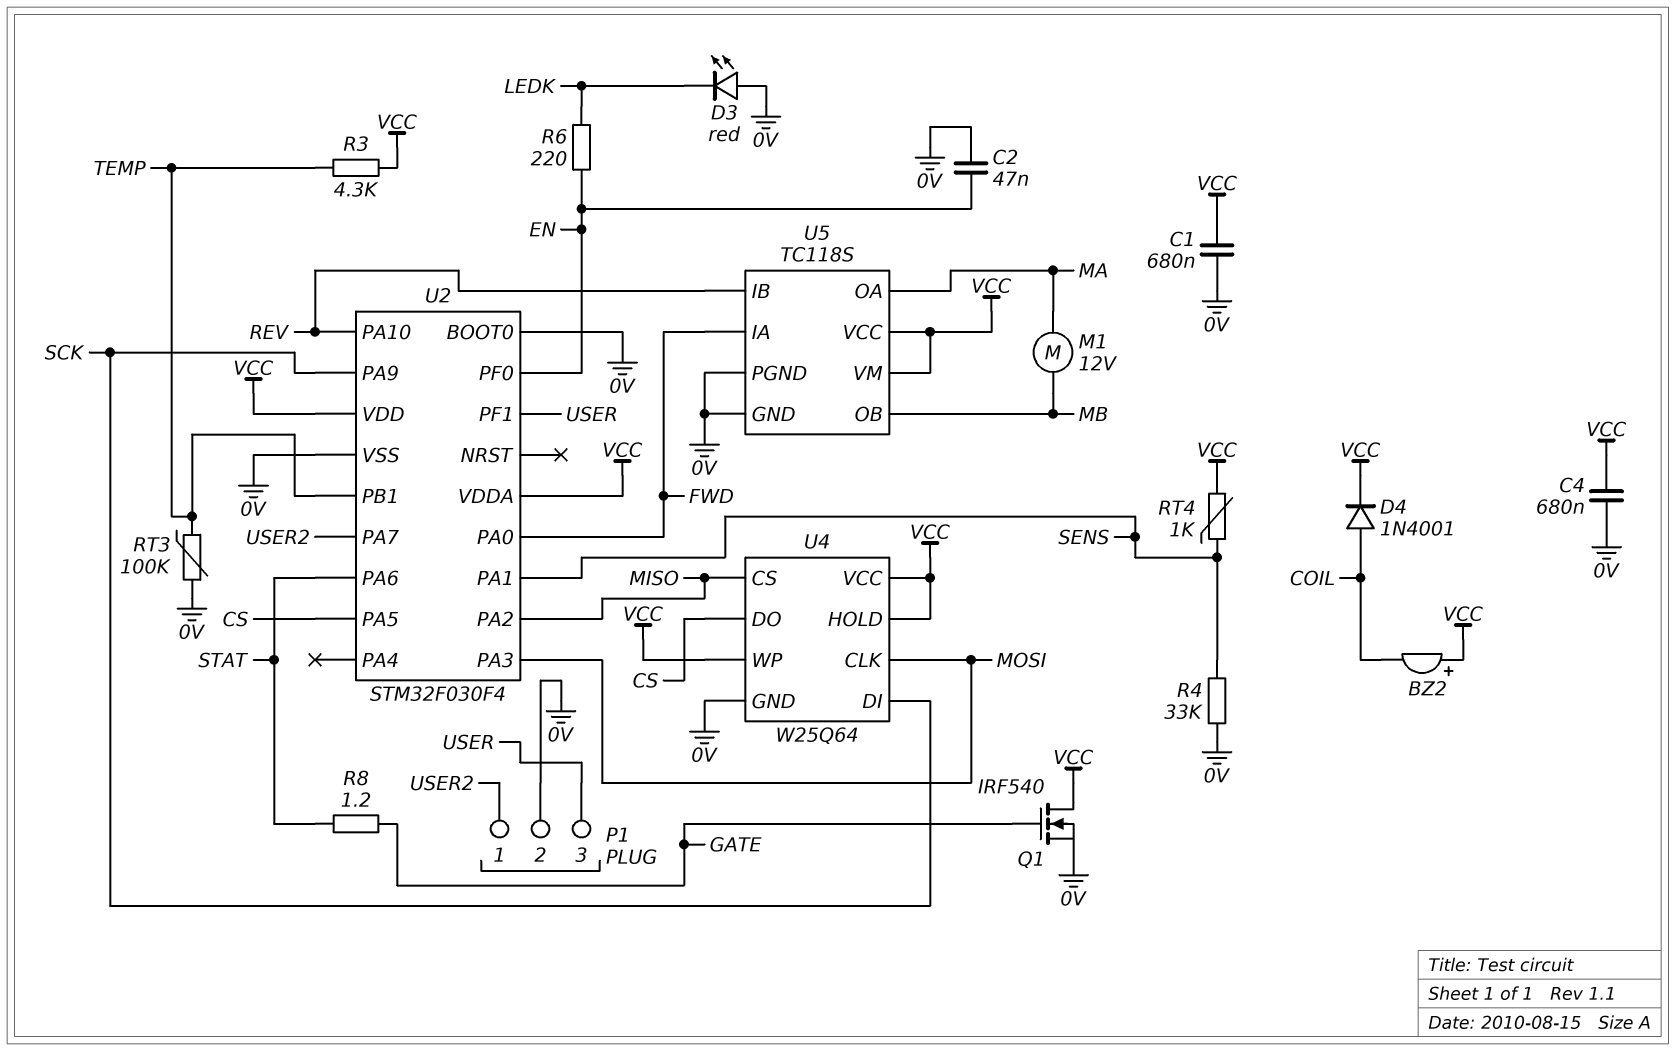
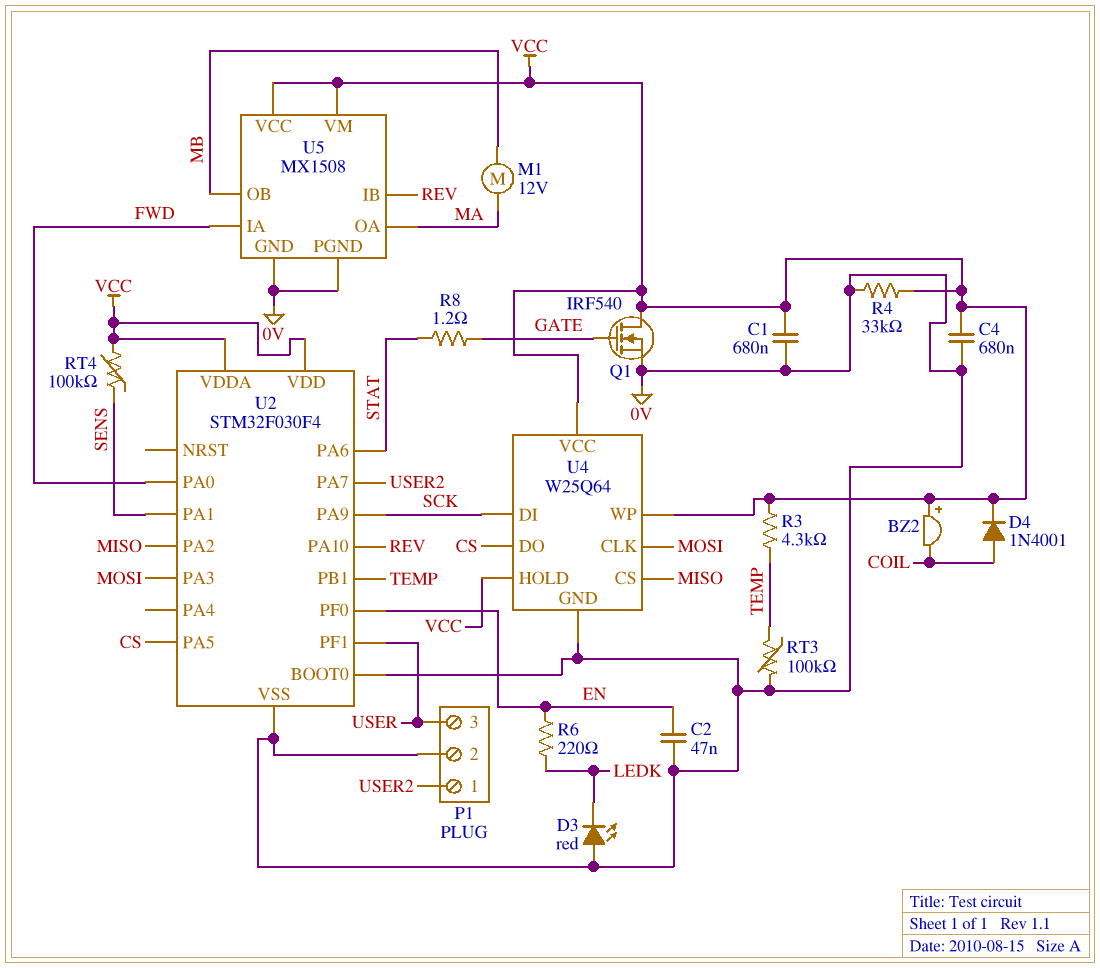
R4: 33k (0V, SENS) -> 33k (0V, VCC)
RT4: 1k (SENS, VCC) -> 100k (SENS, VCC)
U5: TC118S -> MX1508

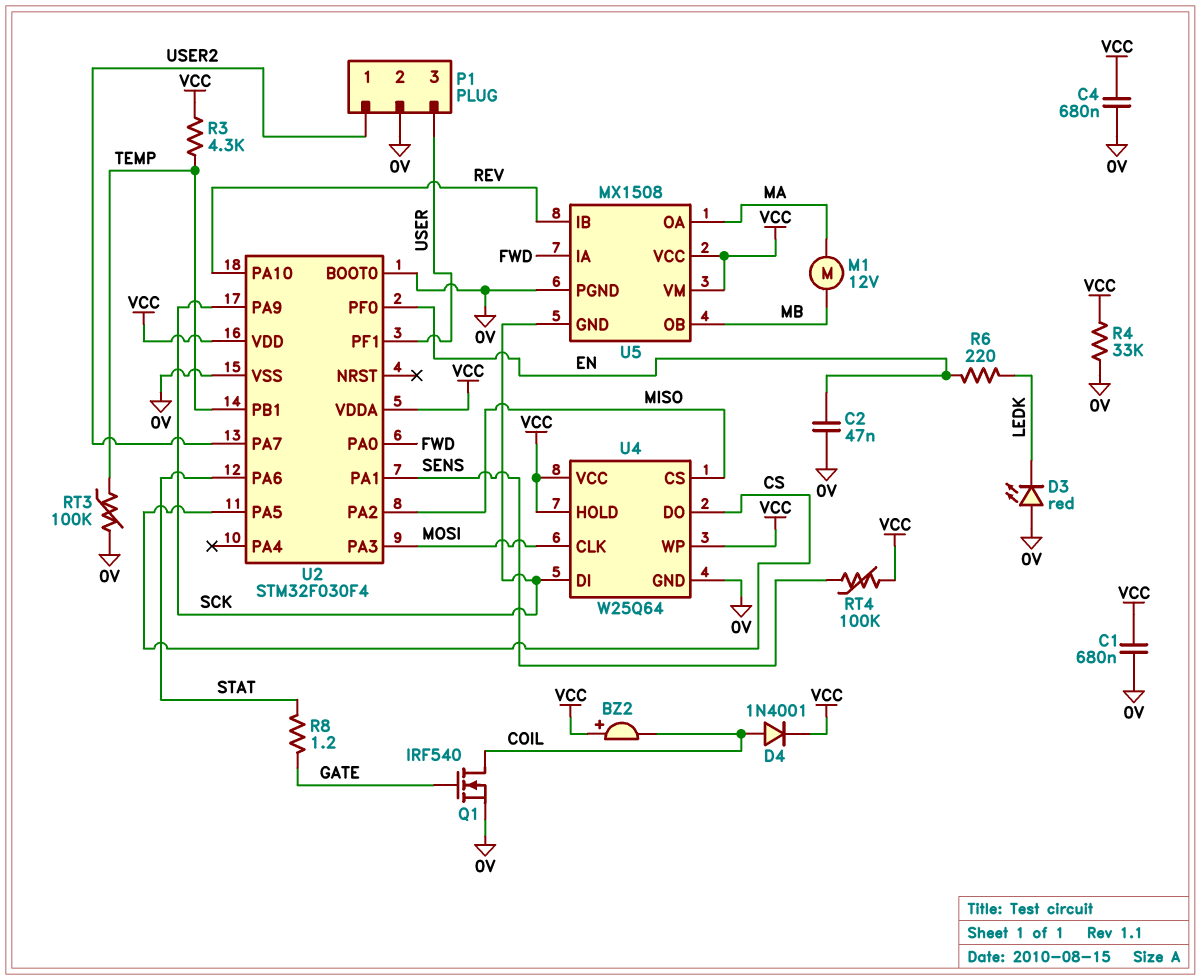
Q1: NMOS IRF540 (G GATE, D VCC, S 0V) -> NMOS IRF540 (G GATE, D COIL, S 0V)
U5 pin GND: 0V -> SCK

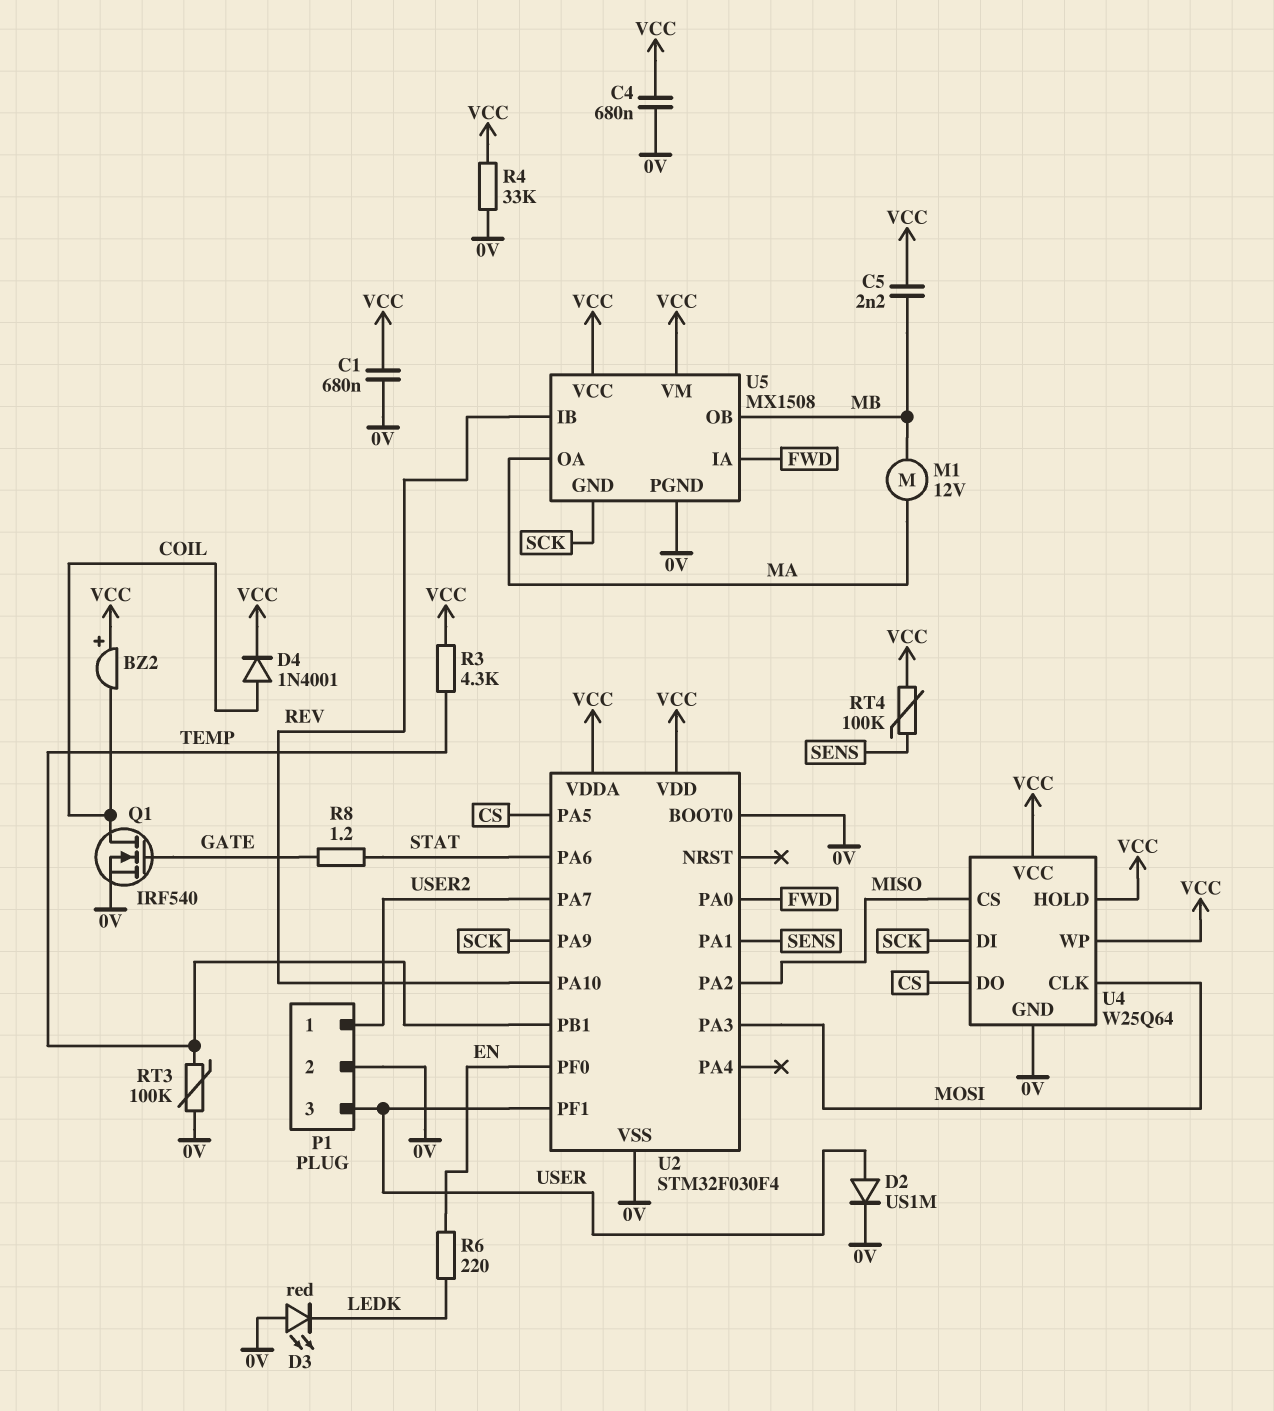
C2: 47nF (0V, EN) -> none
C5: none -> 2.2nF (MB, VCC)
D2: none -> diode US1M (A USER, K 0V)

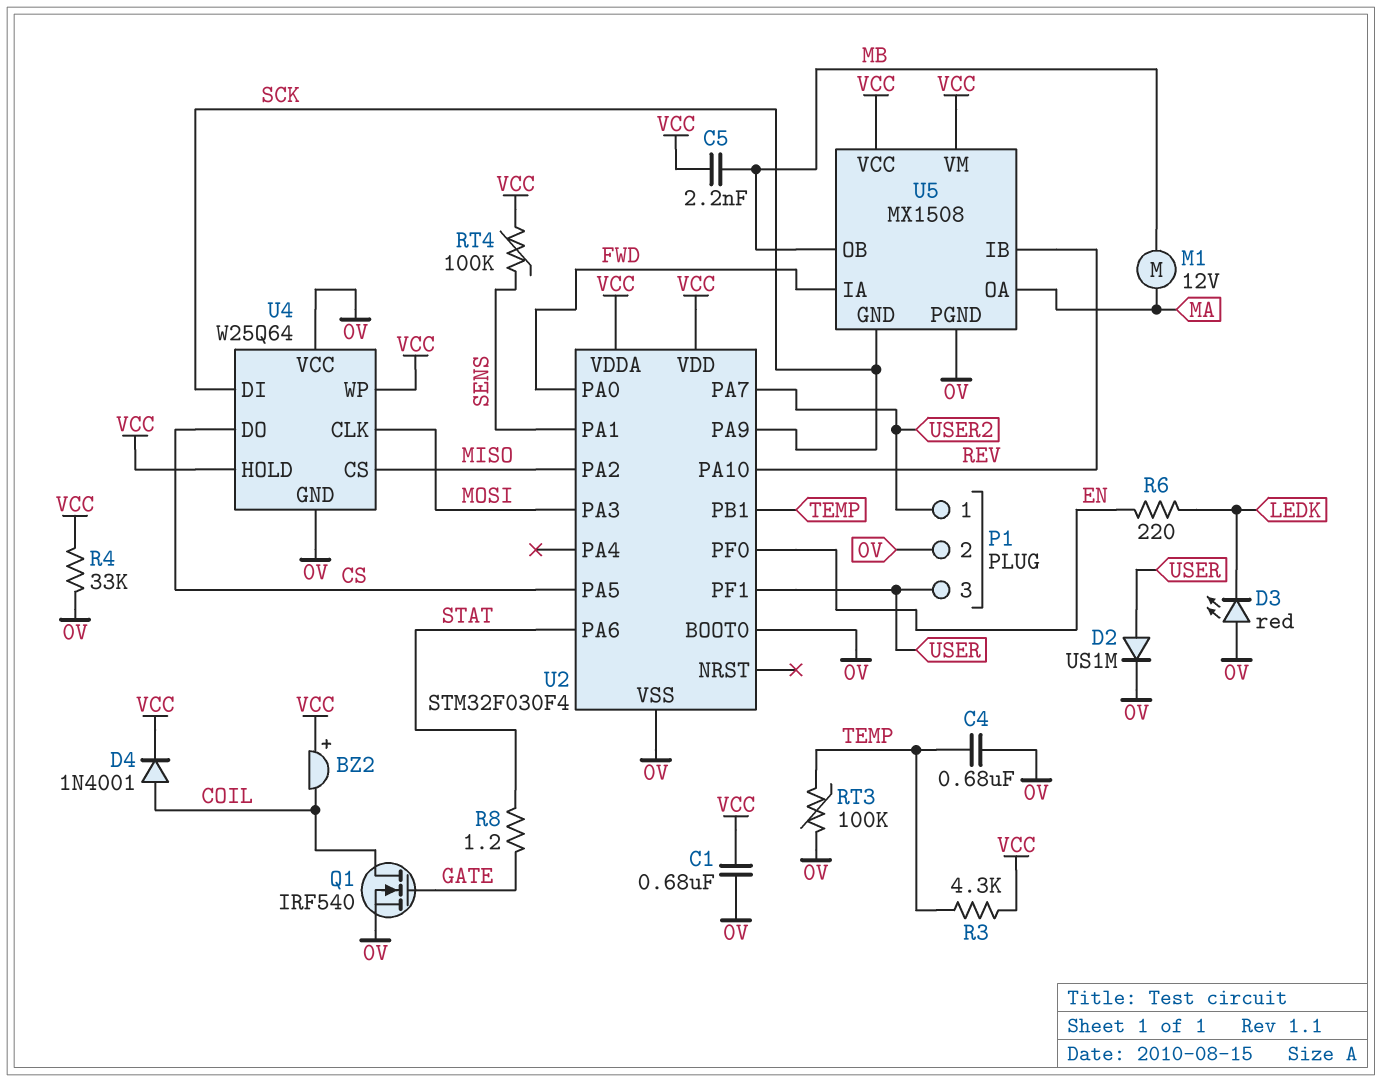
C4: 680nF (0V, VCC) -> 680nF (0V, TEMP)
U4 pin VCC: VCC -> 0V

